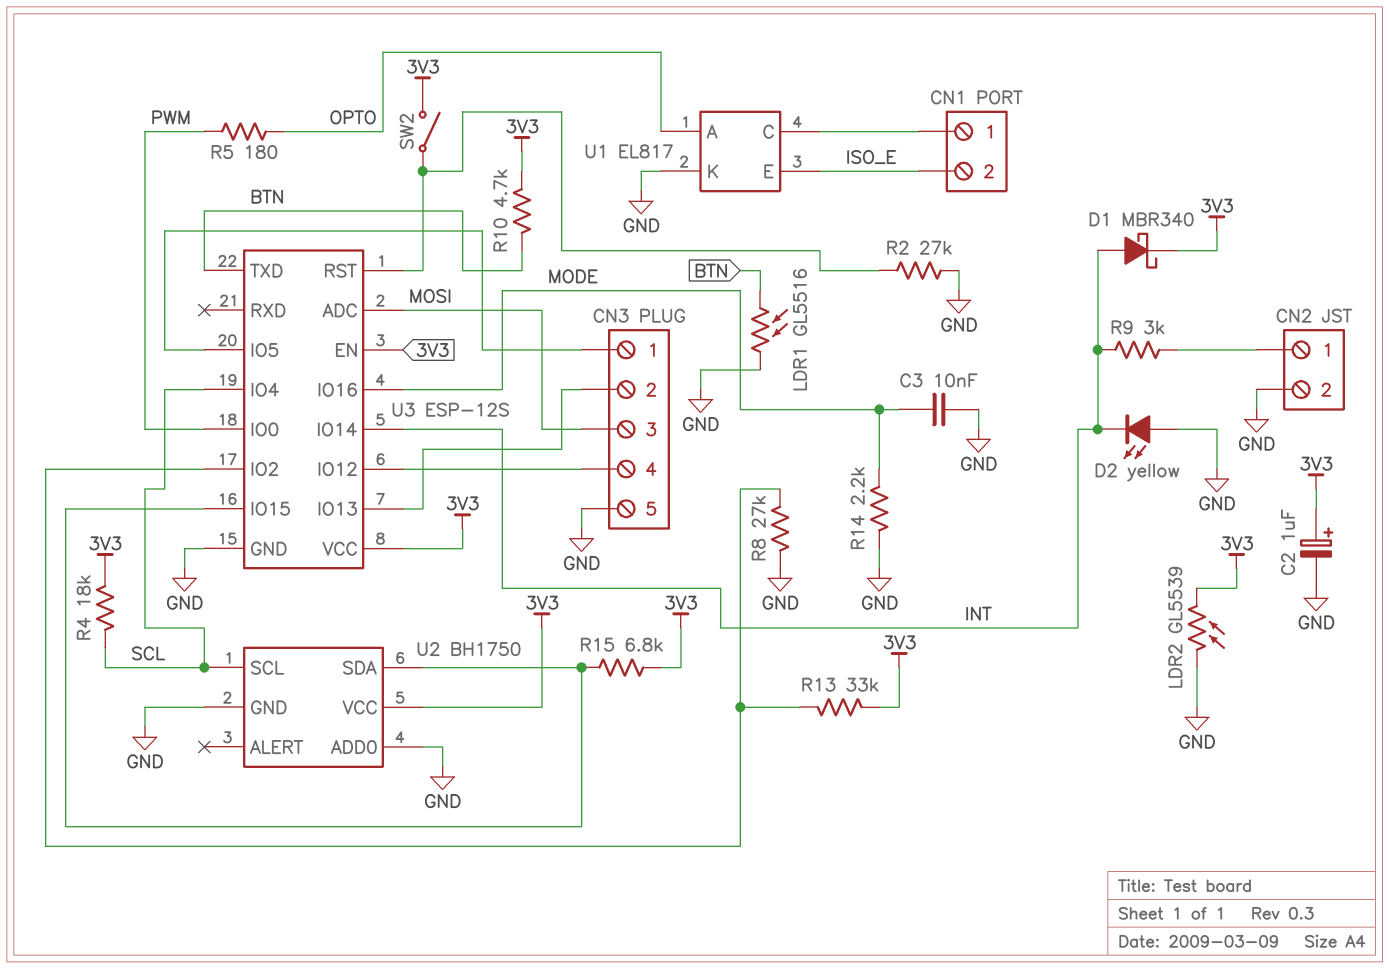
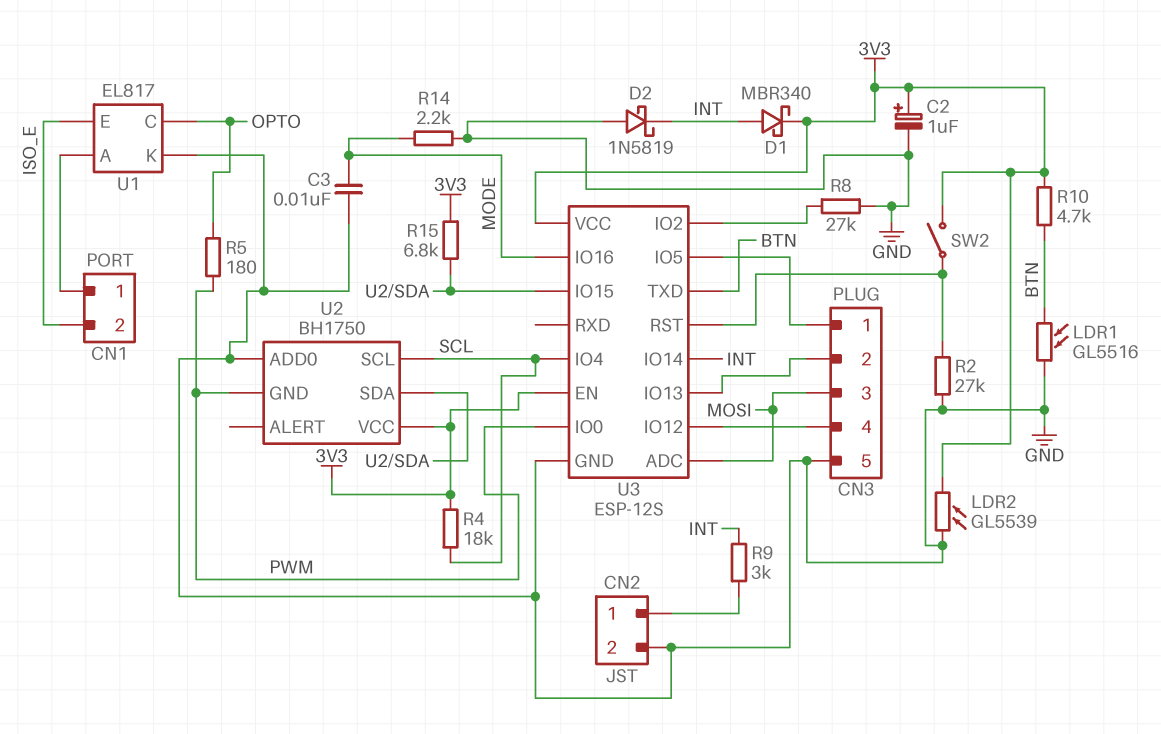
D2: LED yellow (A GND, K INT) -> schottky 1N5819 (A GND, K INT)
R13: 33k (3V3, U3/IO2) -> none
U1 pin A: OPTO -> CN1/1
U1 pin C: CN1/1 -> OPTO
U2 pin GND: GND -> PWM

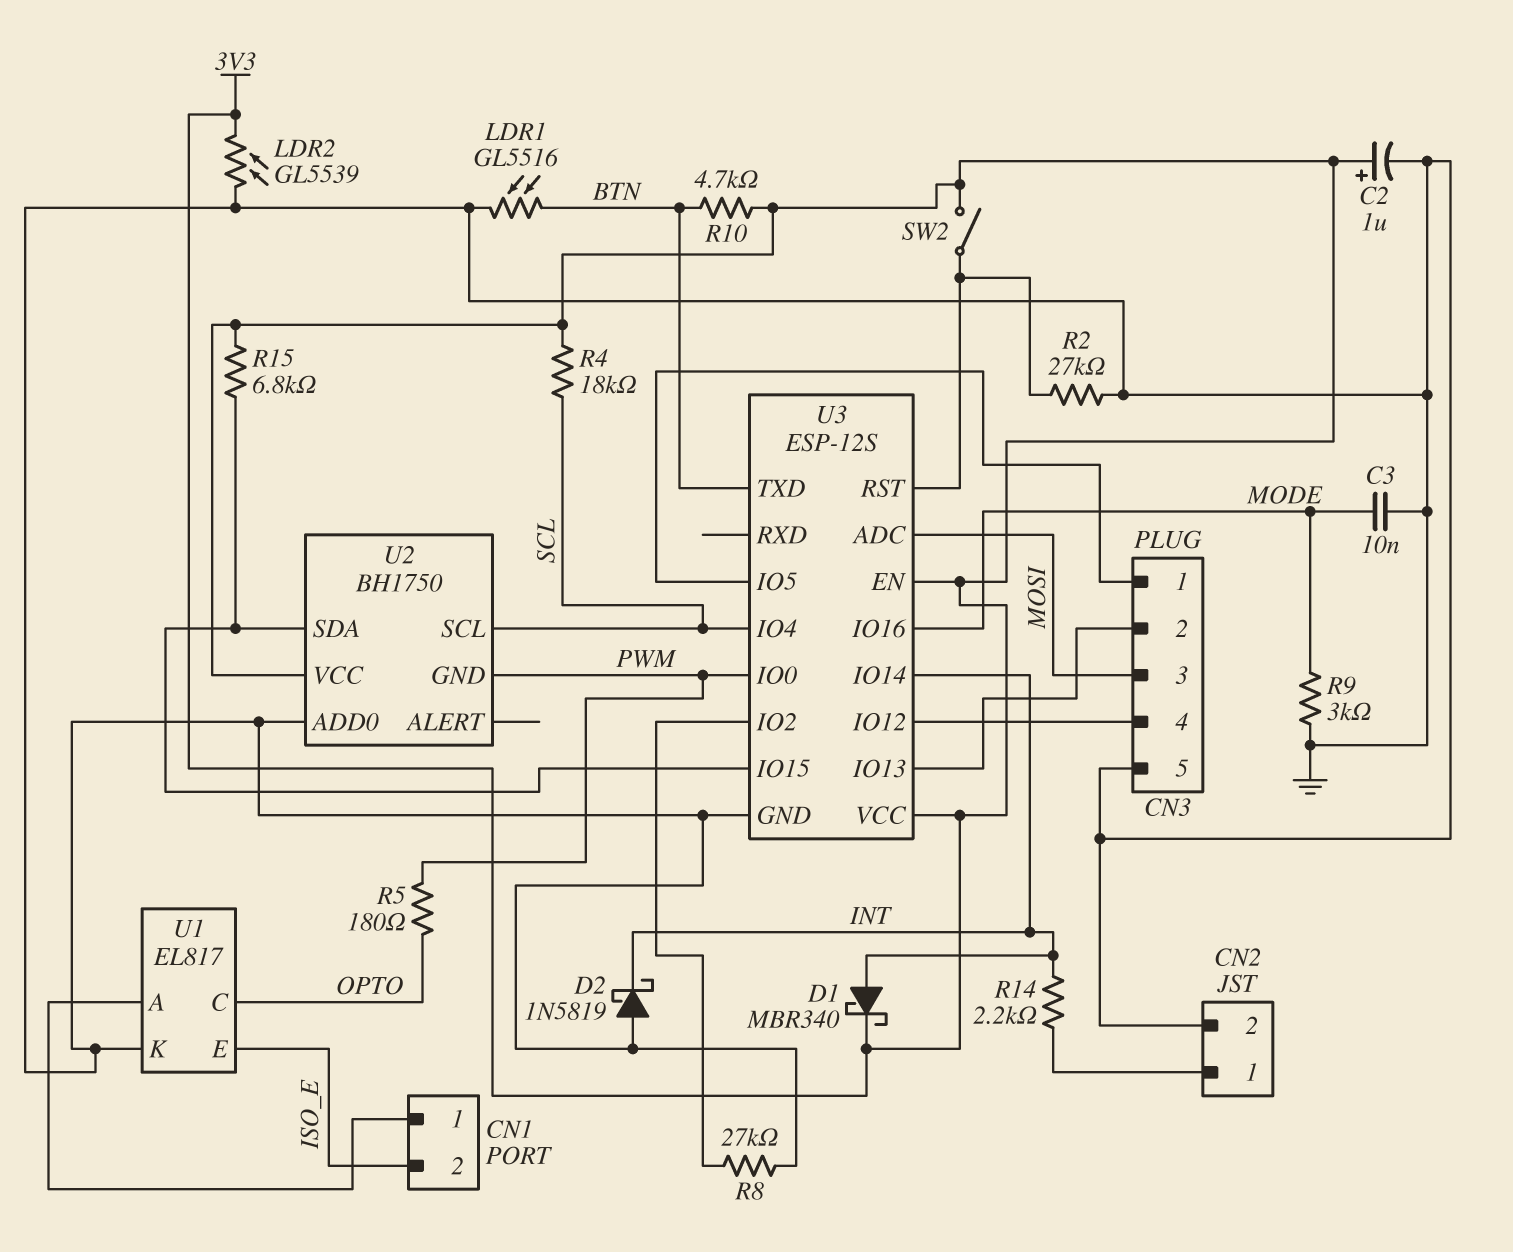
R9: 3k (CN2/1, INT) -> 3k (GND, MODE)
R14: 2.2k (GND, MODE) -> 2.2k (CN2/1, INT)

